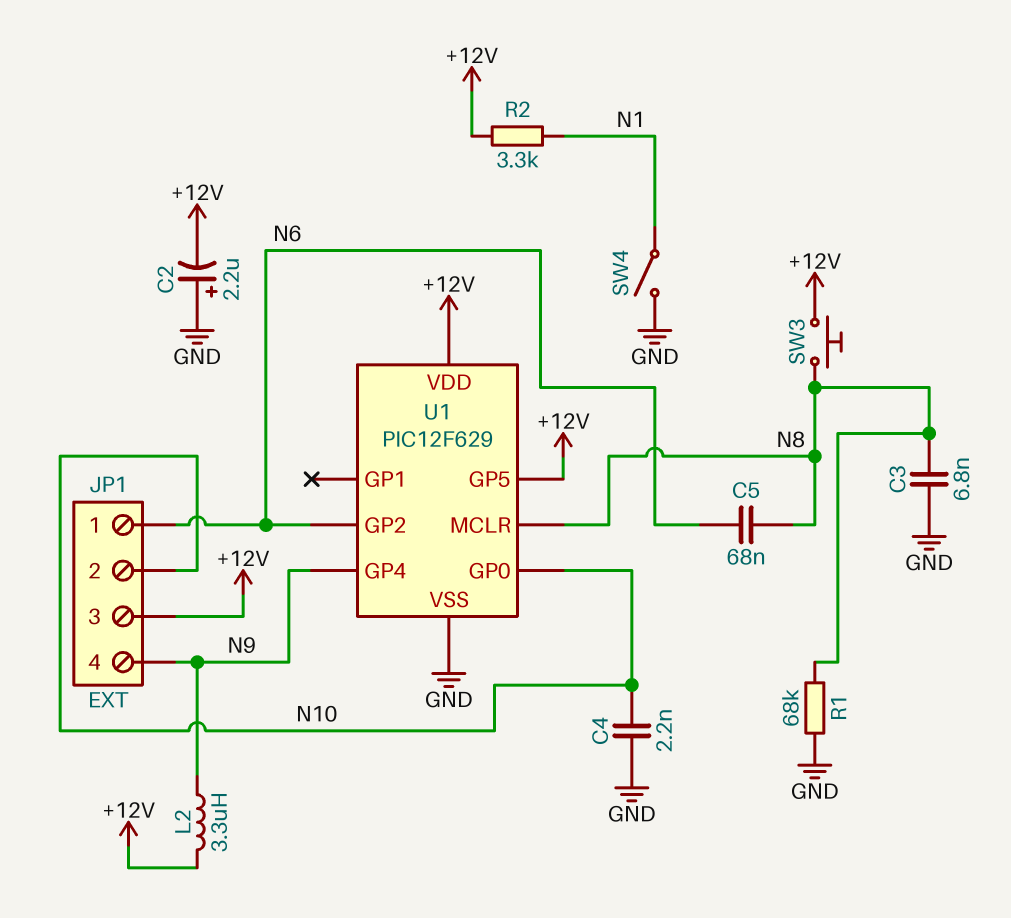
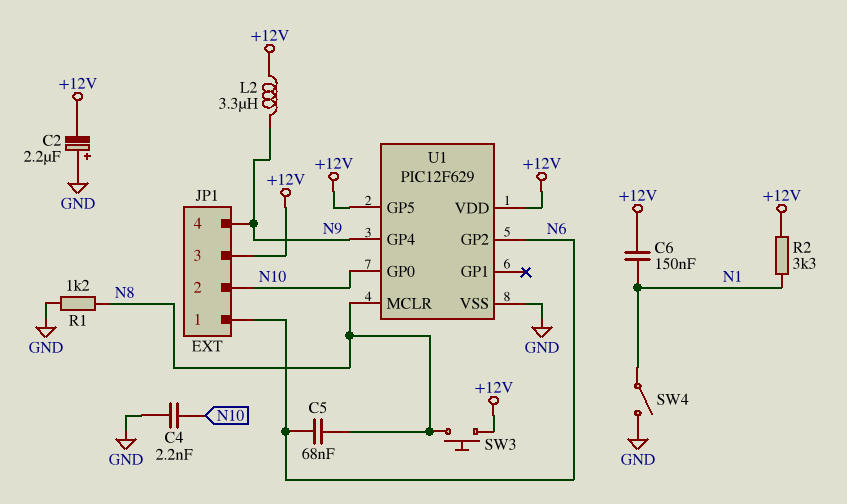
C3: 6.8nF (GND, N8) -> none
C6: none -> 150nF (+12V, N1)
R1: 68k (GND, N8) -> 1.2k (GND, N8)

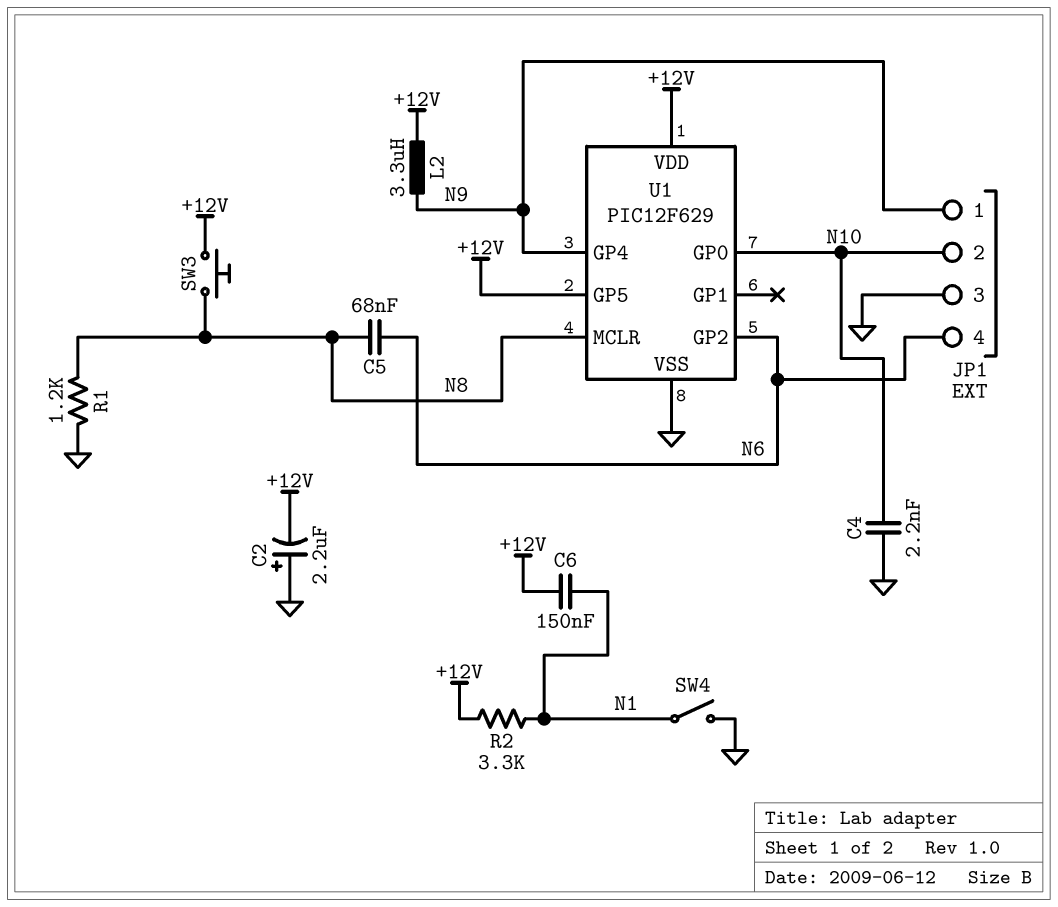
JP1 pin 1: N6 -> N9
JP1 pin 3: +12V -> GND
JP1 pin 4: N9 -> N6

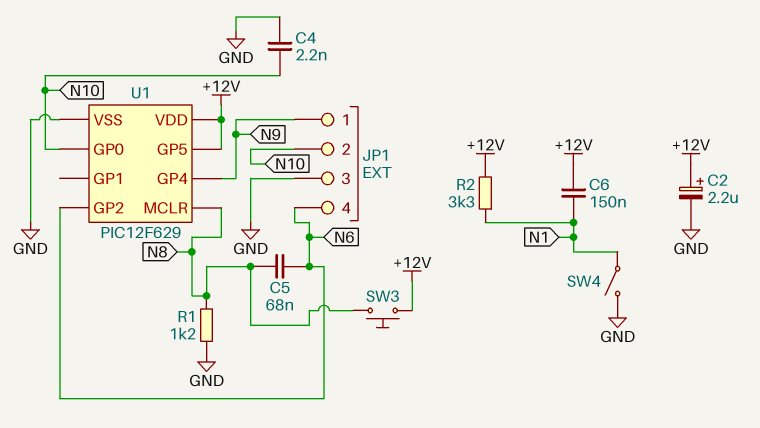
C2: 2.2uF (plus GND, minus +12V) -> 2.2uF (plus +12V, minus GND)
L2: 3.3uH (+12V, N9) -> none

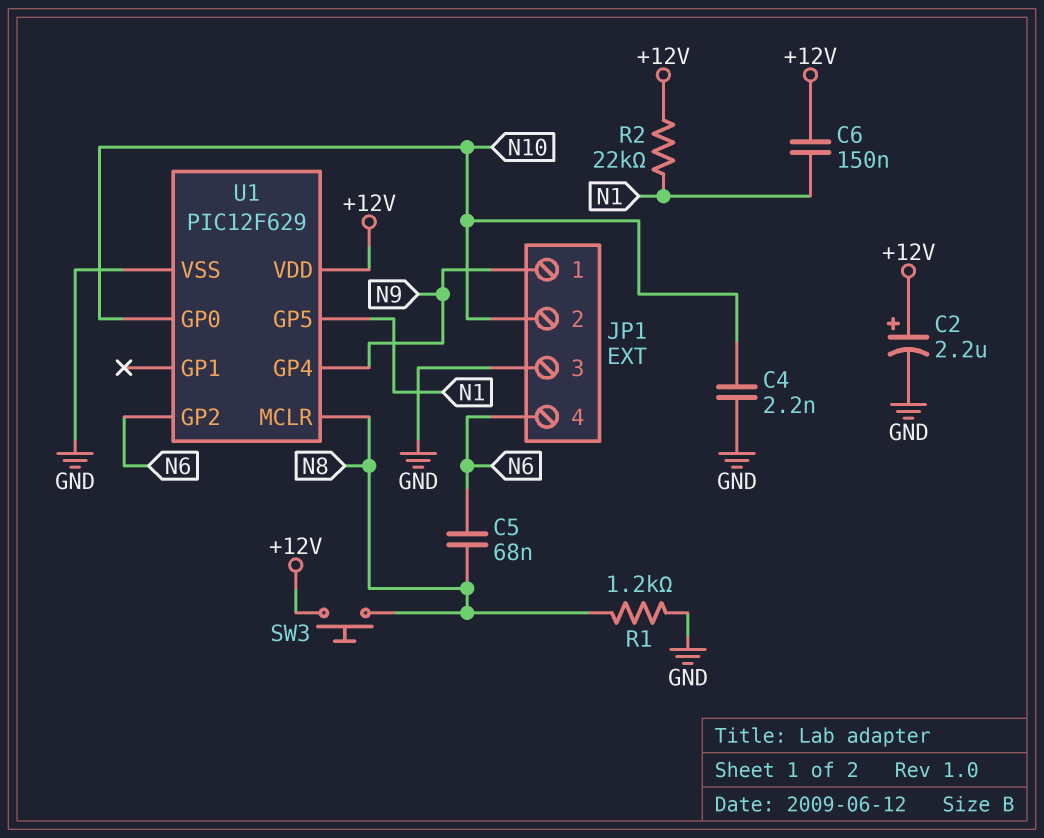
R2: 3.3k (+12V, N1) -> 22k (+12V, N1)
SW4: switch (GND, N1) -> none
U1 pin GP5: +12V -> N1

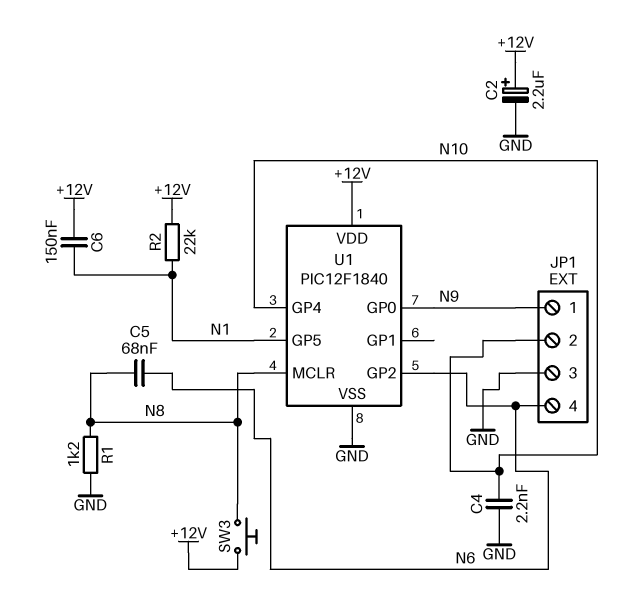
U1: PIC12F629 -> PIC12F1840
U1 pin GP0: N10 -> N9
U1 pin GP4: N9 -> N10

